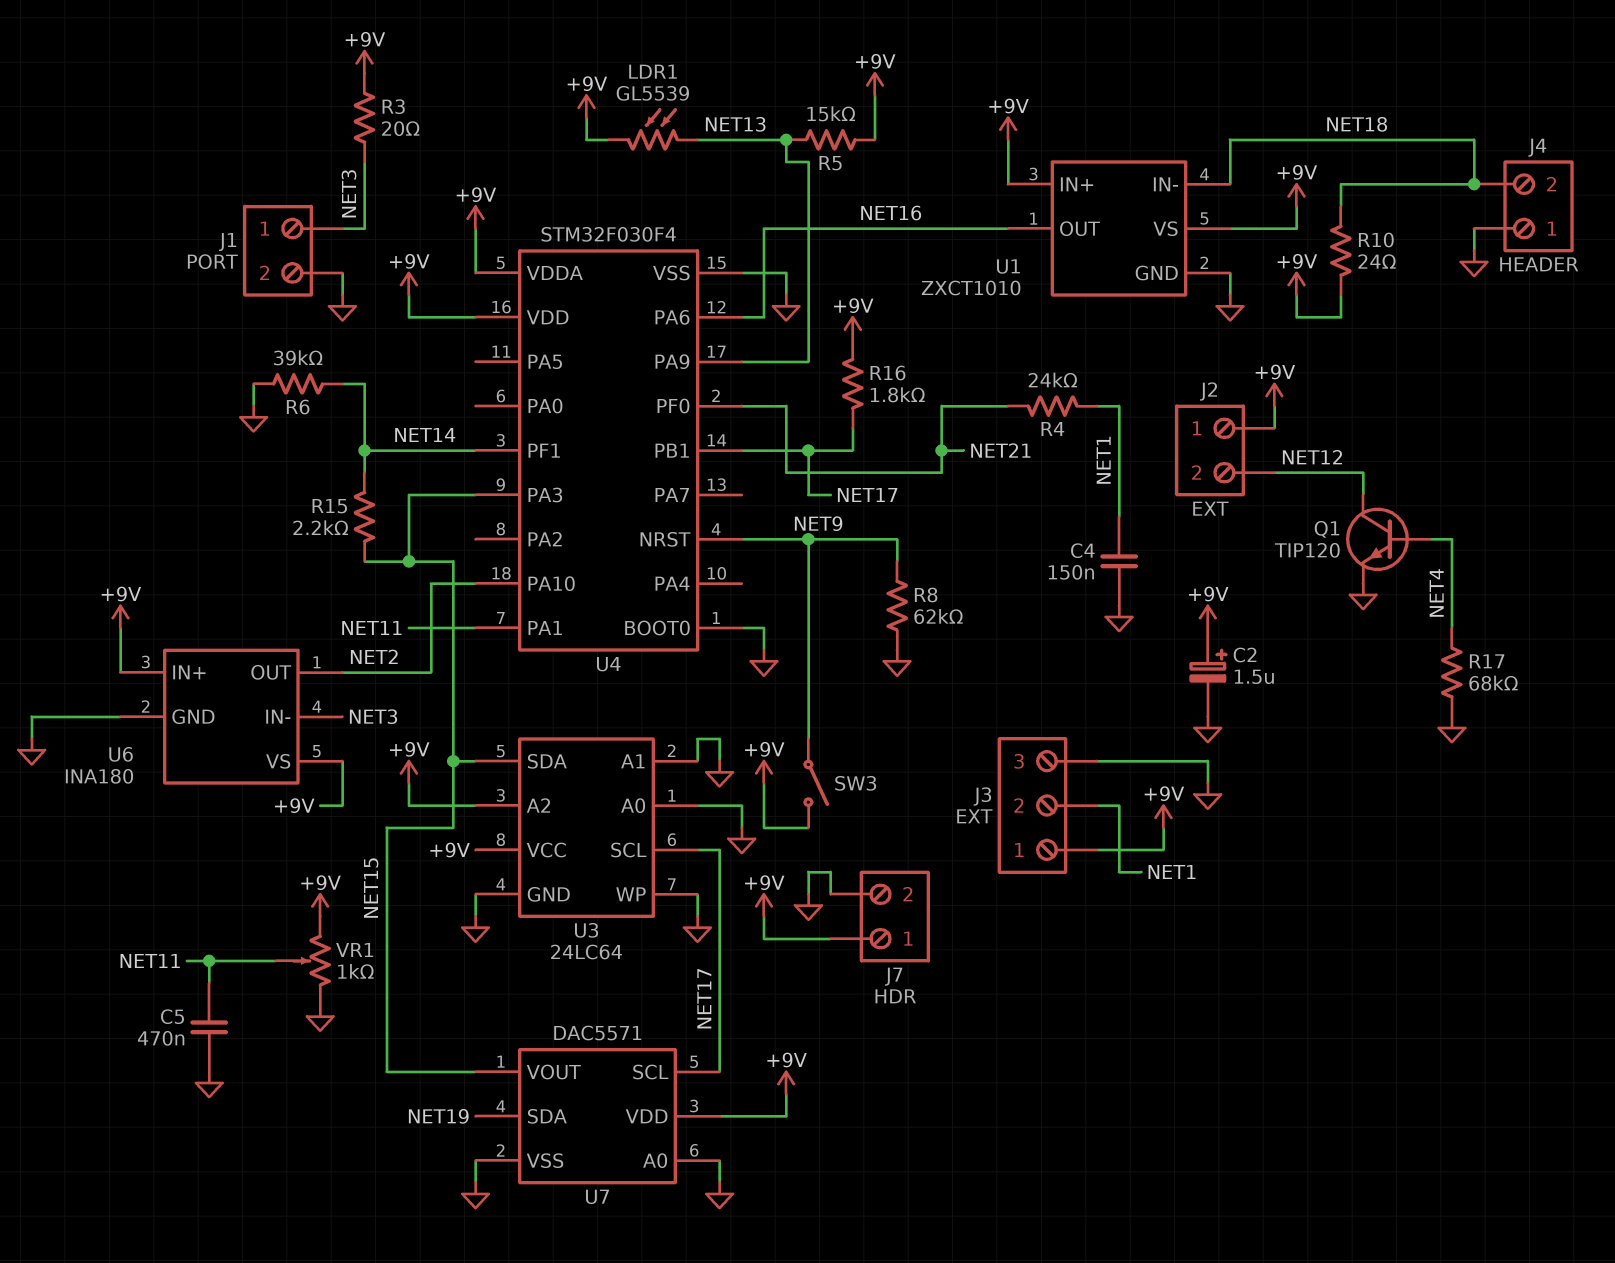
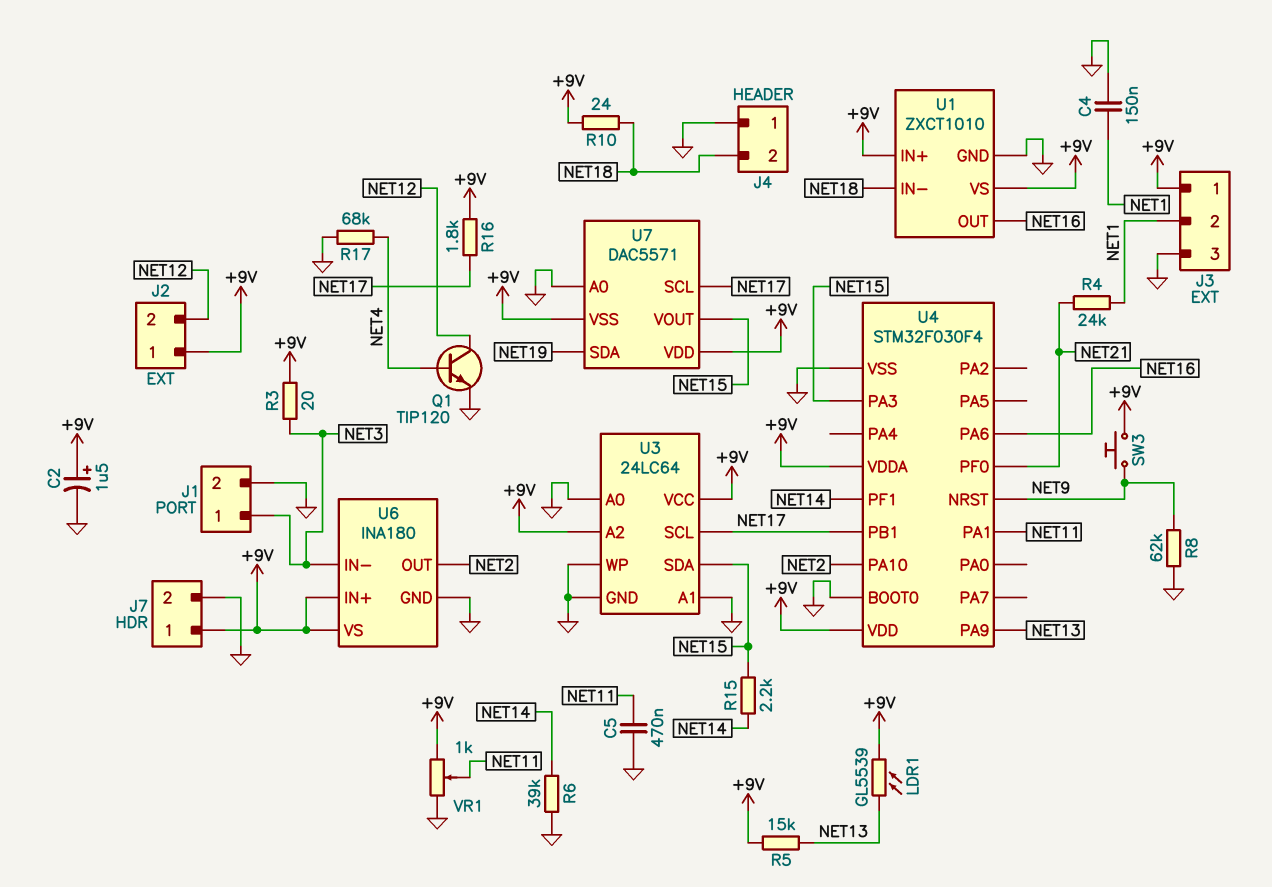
SW3: switch (+9V, NET9) -> button (+9V, NET9)
U7 pin VSS: GND -> +9V

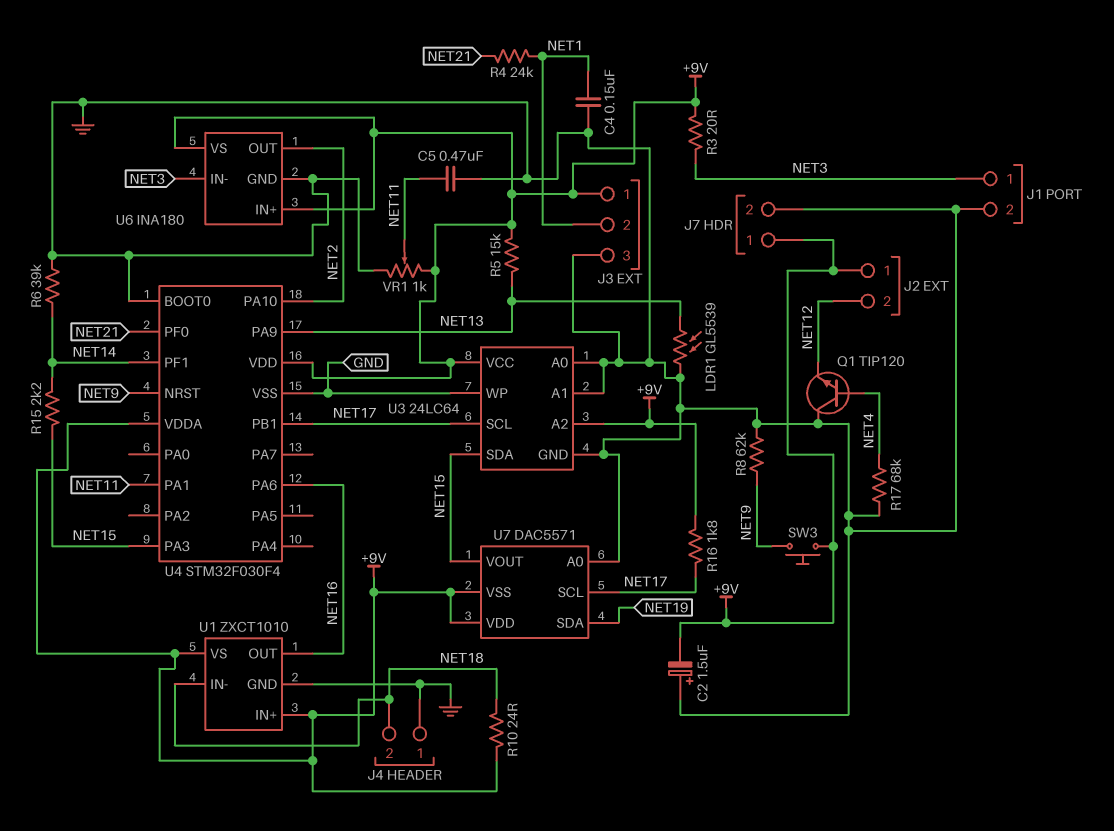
C2: 1.5uF (plus +9V, minus GND) -> 1.5uF (plus GND, minus +9V)
LDR1: GL5539 (+9V, NET13) -> GL5539 (GND, NET13)
Q1: NPN TIP120 (B NET4, C NET12, E GND) -> NPN TIP120 (B NET4, C GND, E NET12)

